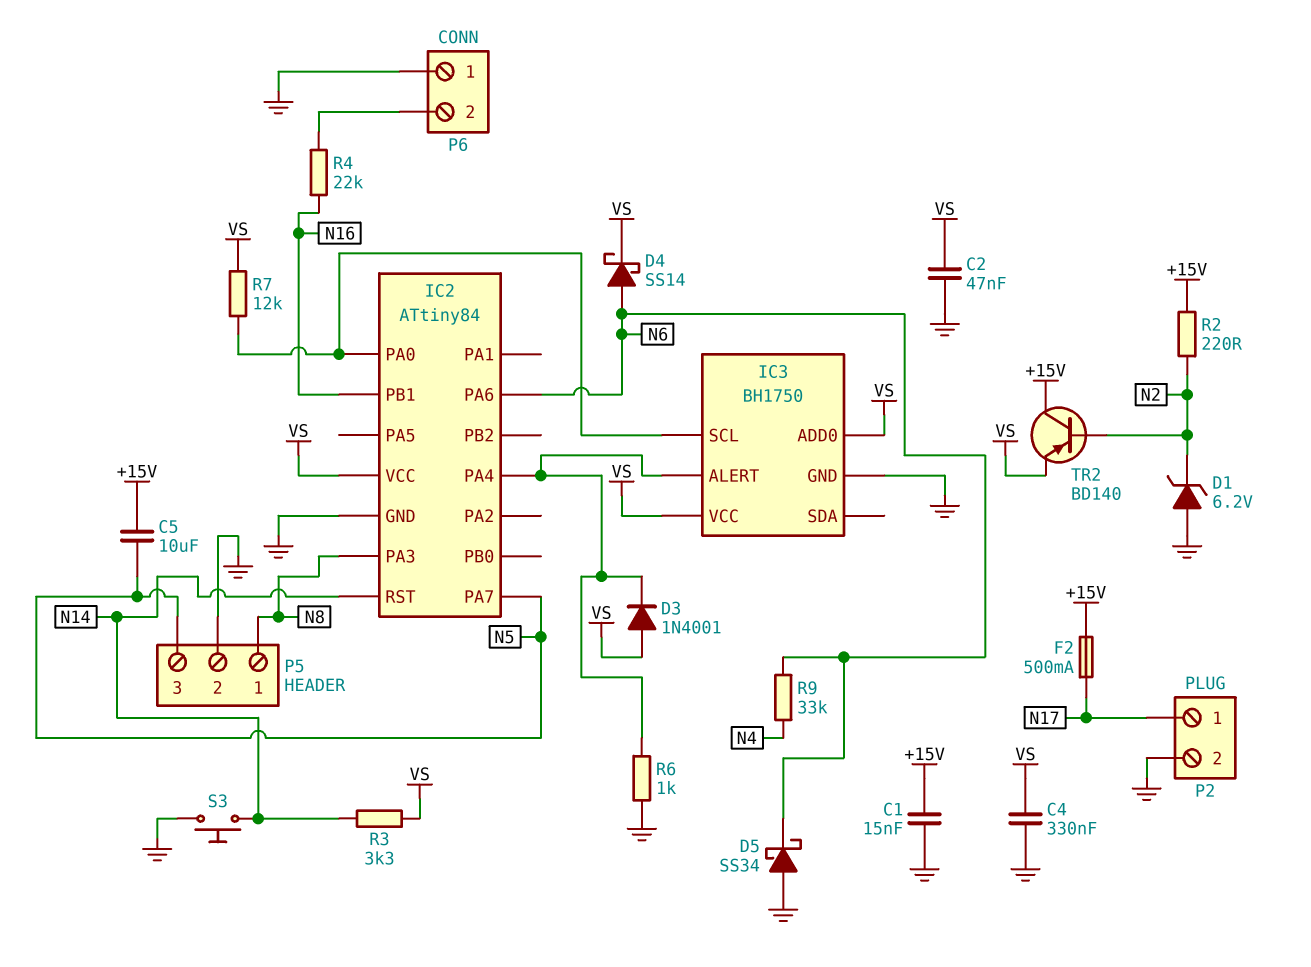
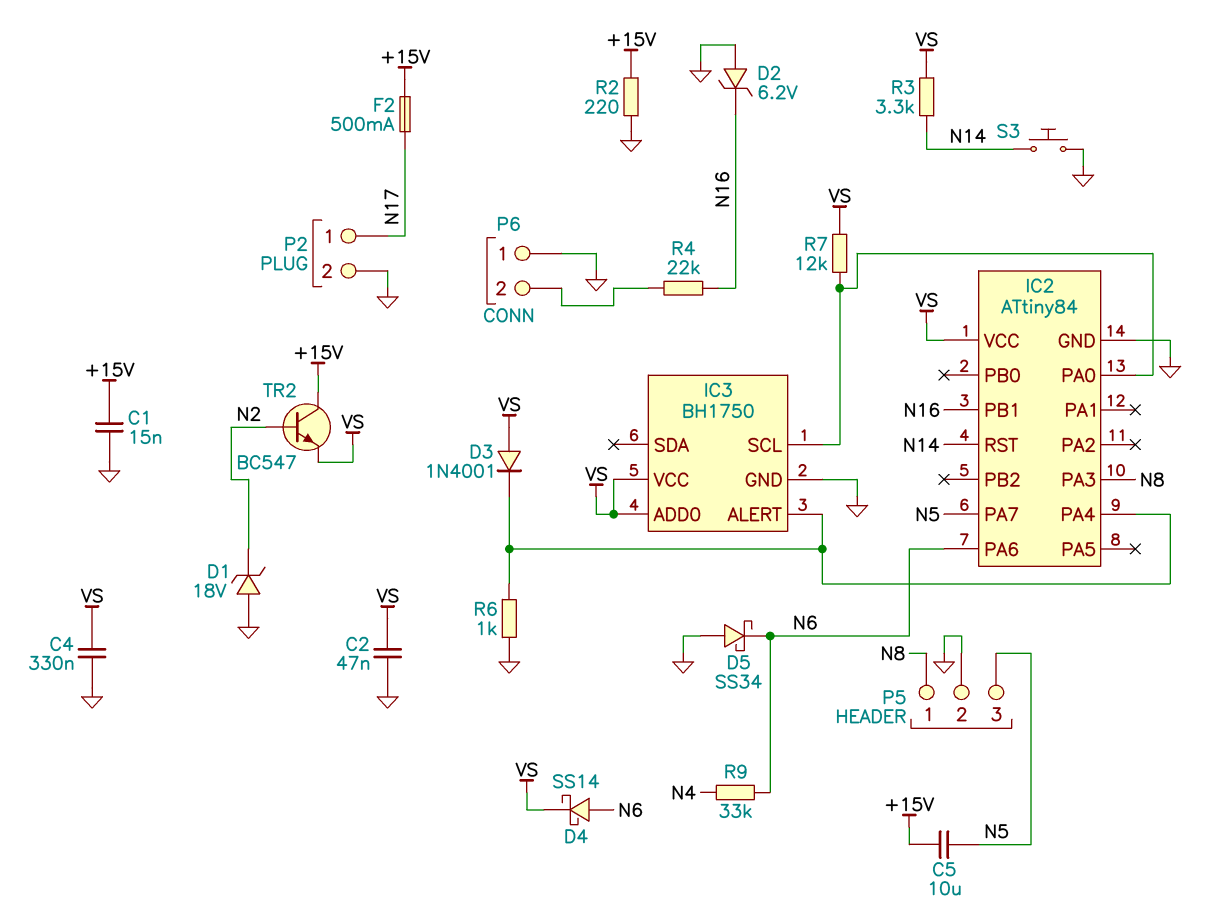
D1: zener 6.2V (A GND, K N2) -> zener 18V (A GND, K N2)
D2: none -> zener 6.2V (A GND, K N16)
R2: 220 (+15V, N2) -> 220 (+15V, GND)
TR2: PNP BD140 (B N2, C +15V, E VS) -> NPN BC547 (B N2, C +15V, E VS)

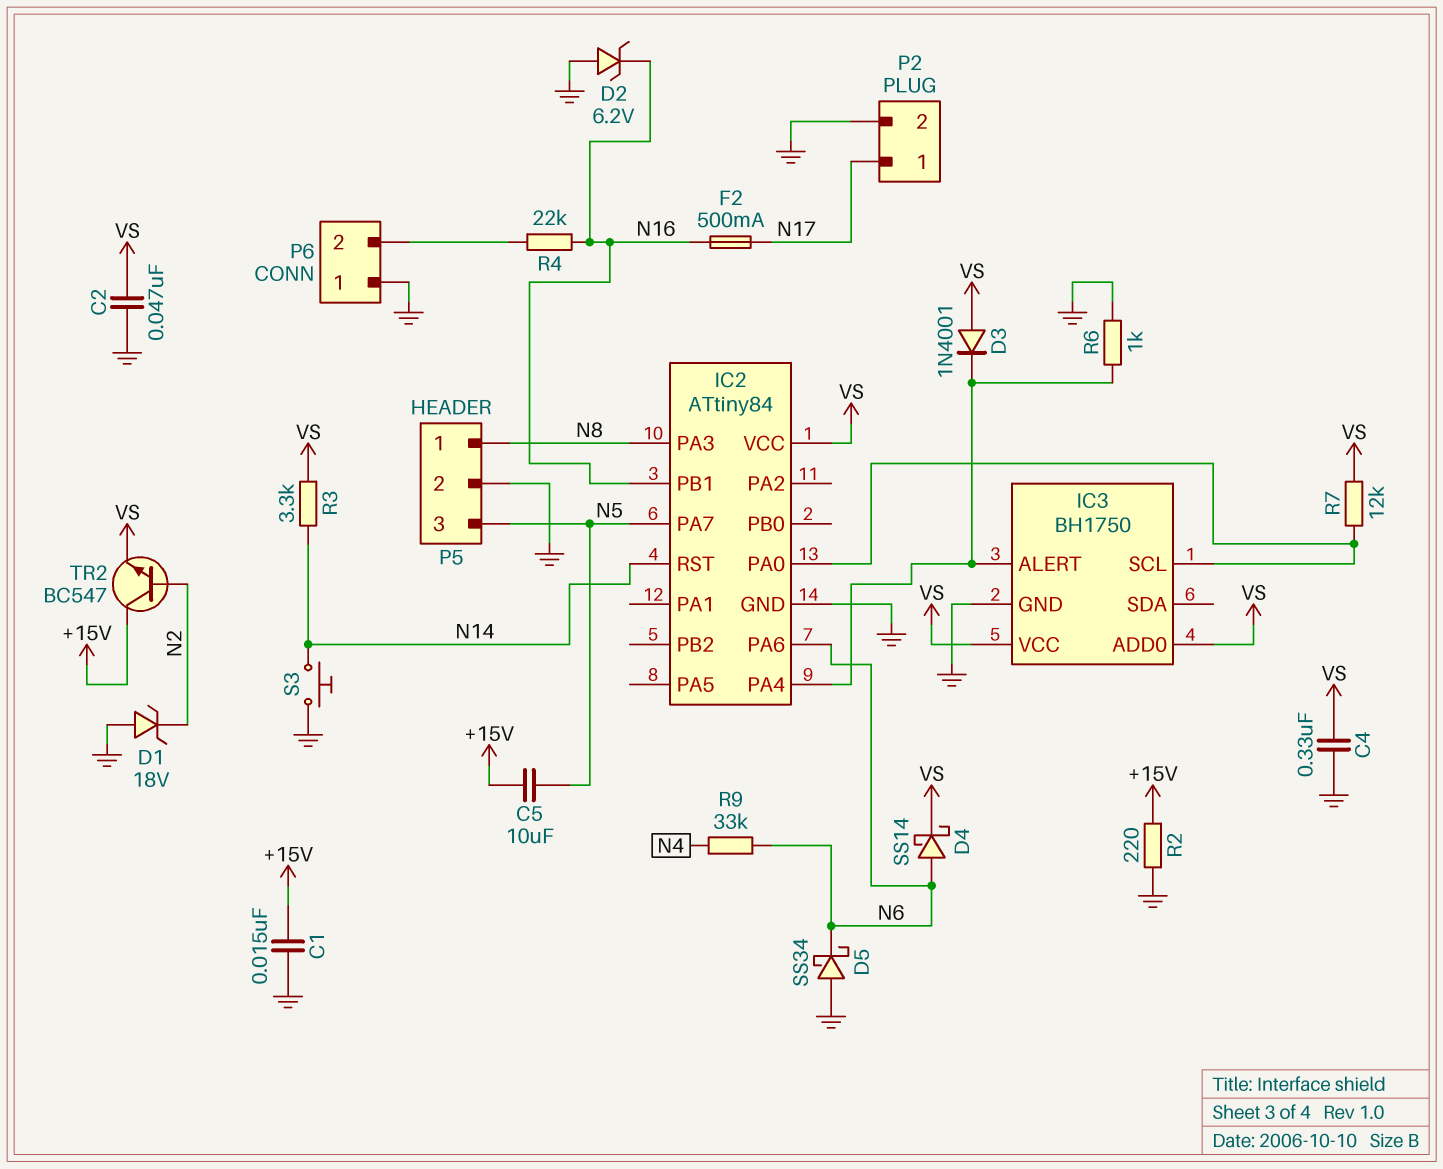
F2: 500mA (+15V, N17) -> 500mA (N16, N17)

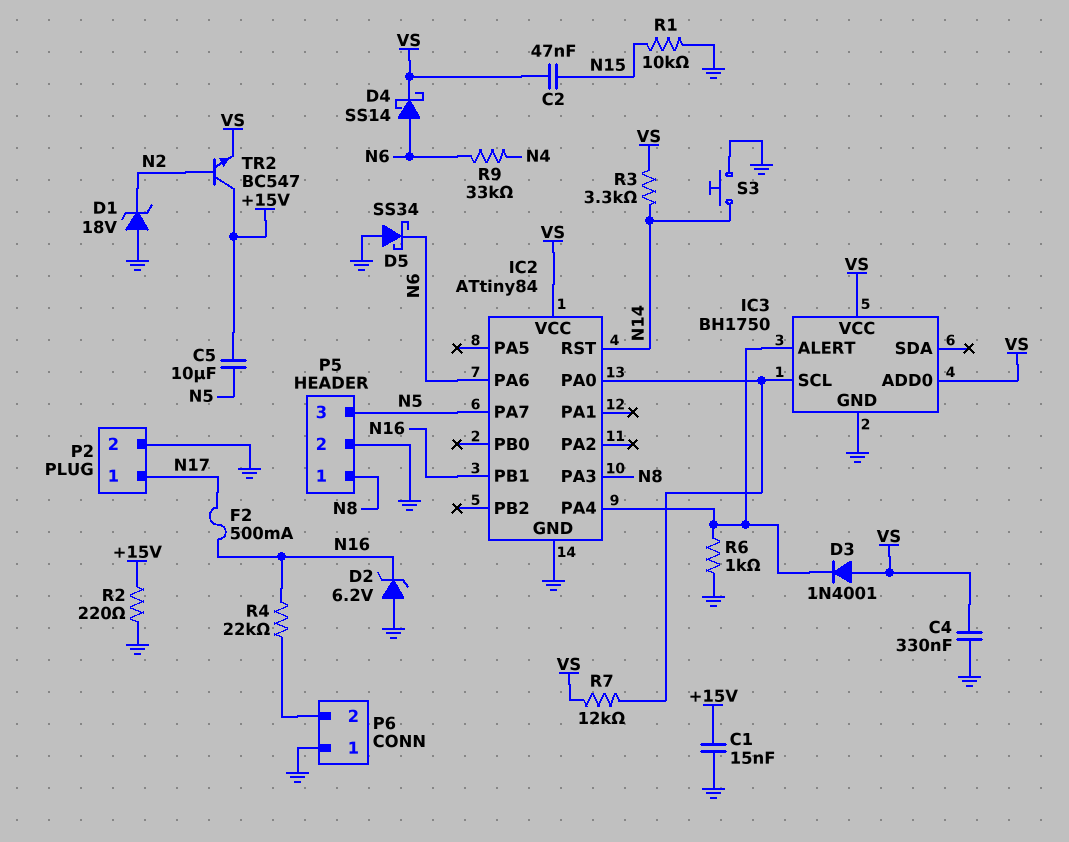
C2: 47nF (GND, VS) -> 47nF (N15, VS)
R1: none -> 10k (GND, N15)

